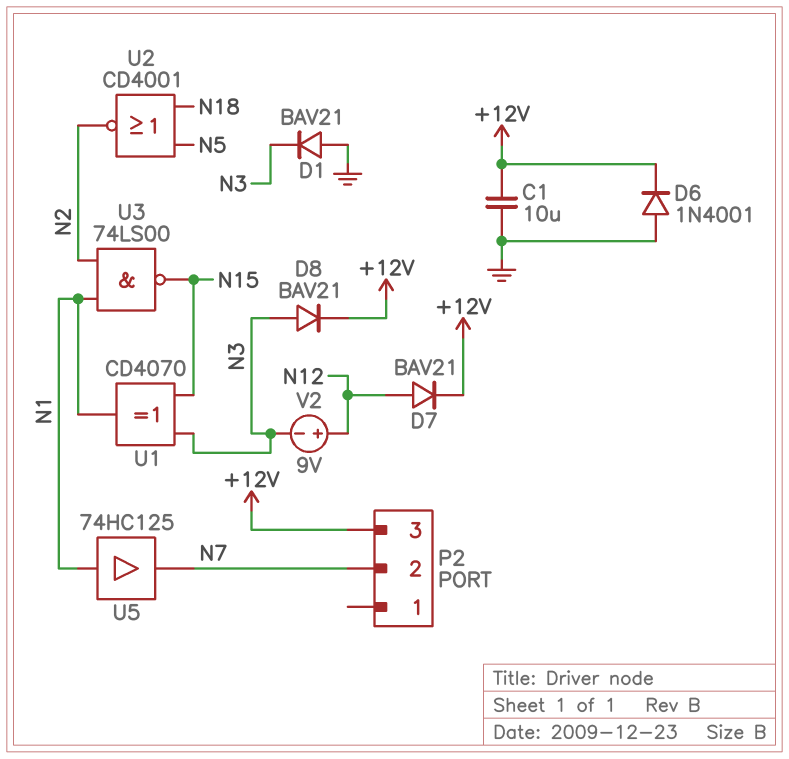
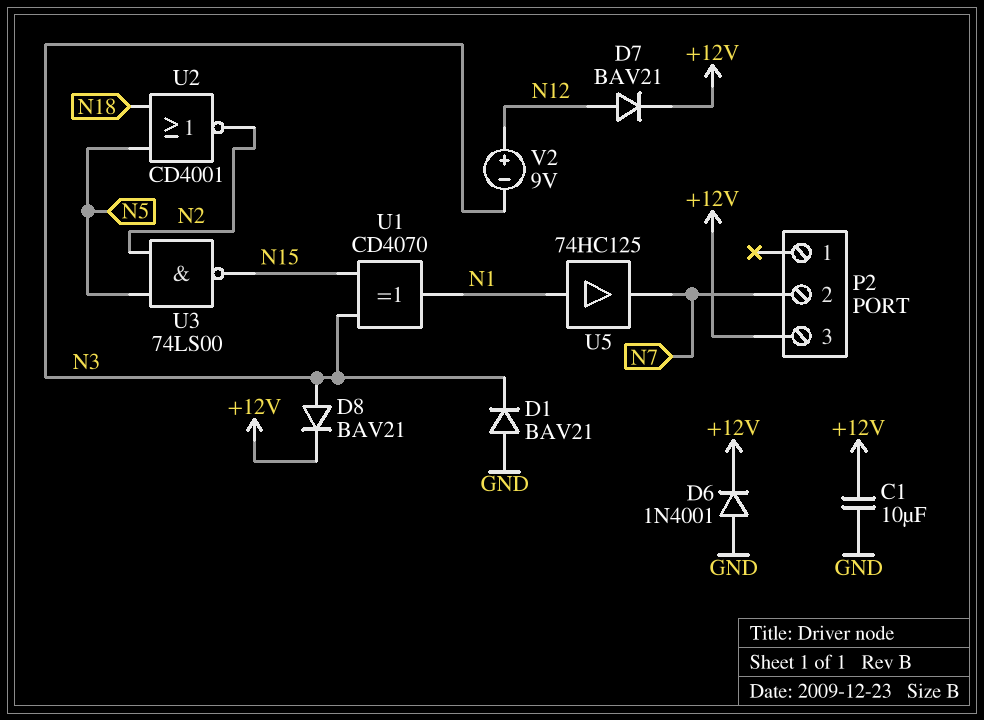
U3: NAND 74LS00 (in N1, in N2, out N15) -> NAND 74LS00 (in N2, in N5, out N15)

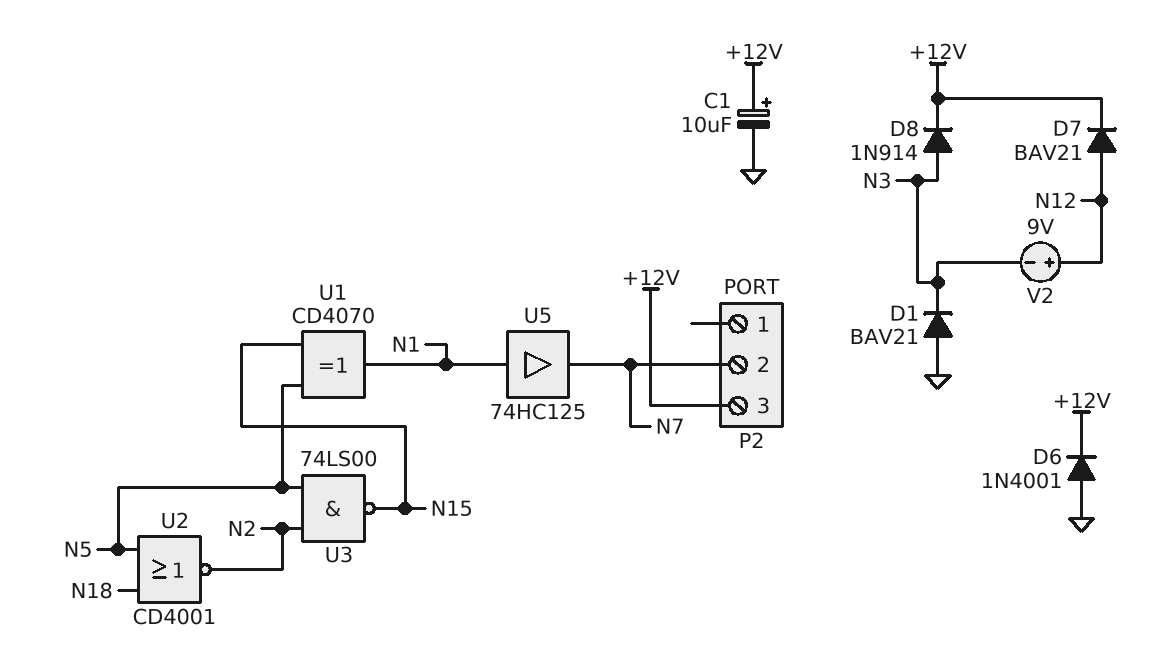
C1: 10uF (+12V, GND) -> 10uF (plus +12V, minus GND)
D8: diode BAV21 (A N3, K +12V) -> diode 1N914 (A N3, K +12V)
U1: XOR CD4070 (in N3, in N15, out N1) -> XOR CD4070 (in N5, in N15, out N1)

